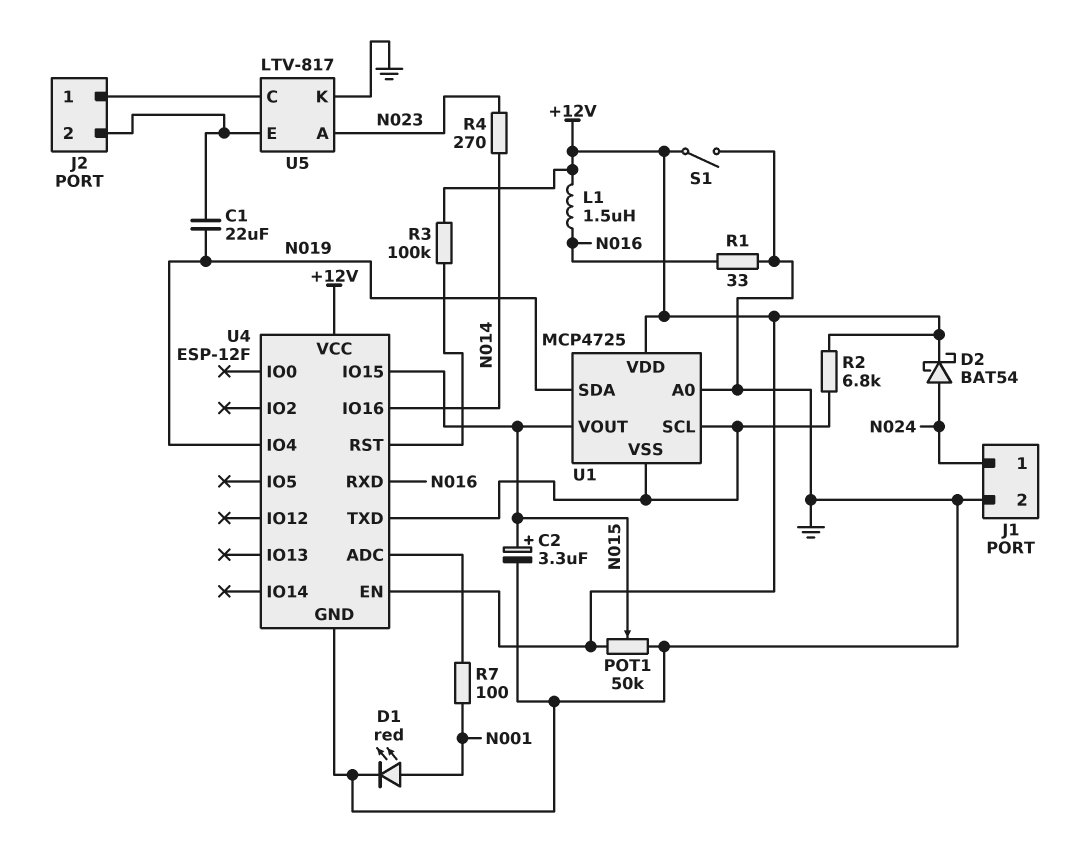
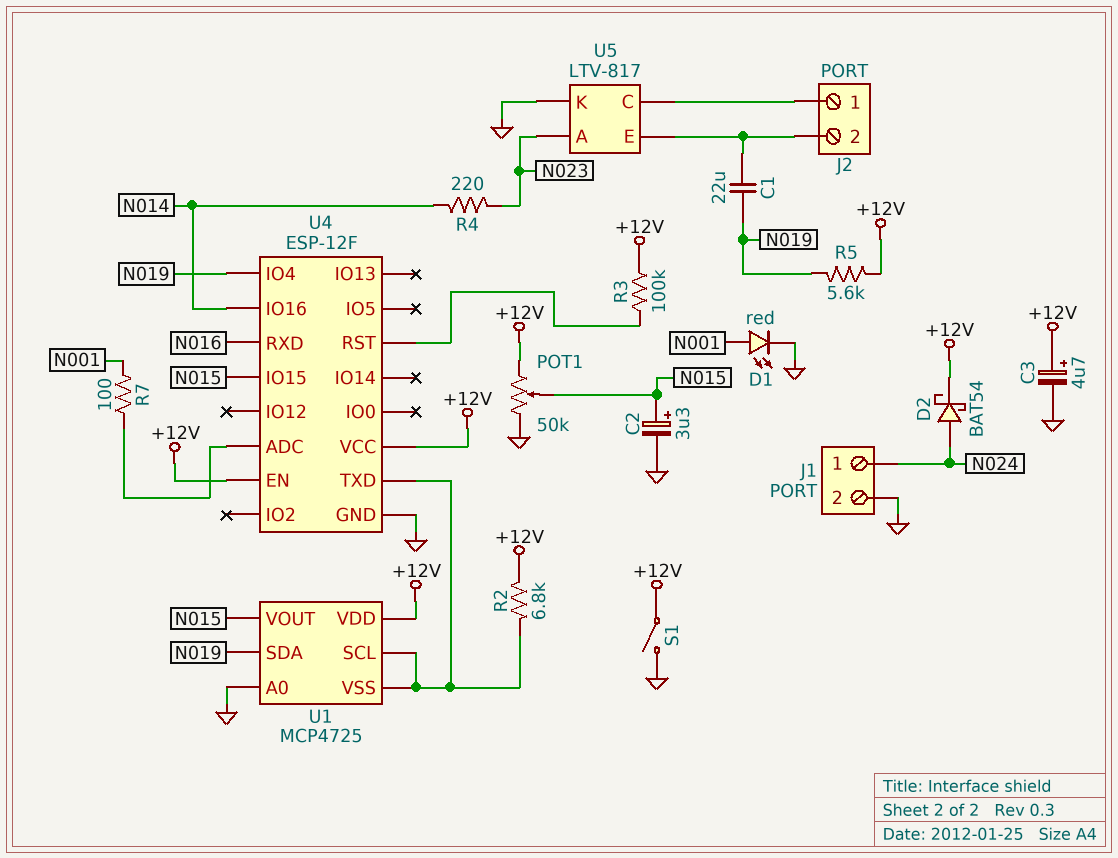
C3: none -> 4.7uF (plus +12V, minus GND)
L1: 1.5uH (+12V, N016) -> none
R1: 33 (GND, N016) -> none
R4: 270 (N014, N023) -> 220 (N014, N023)
R5: none -> 5.6k (+12V, N019)

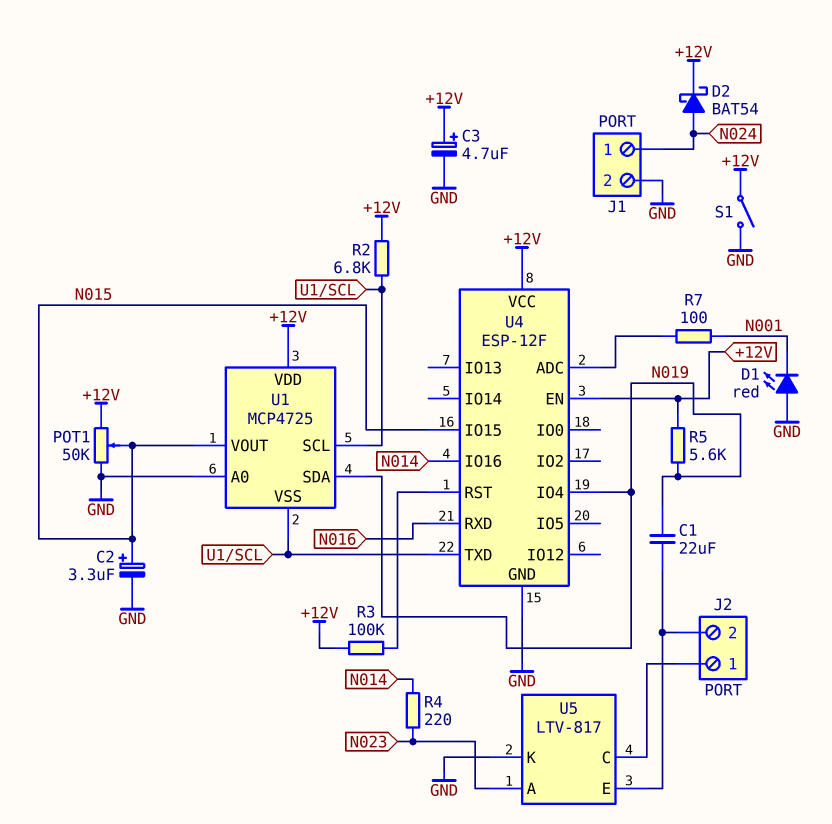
D1: LED red (A N001, K GND) -> LED red (A GND, K N001)

